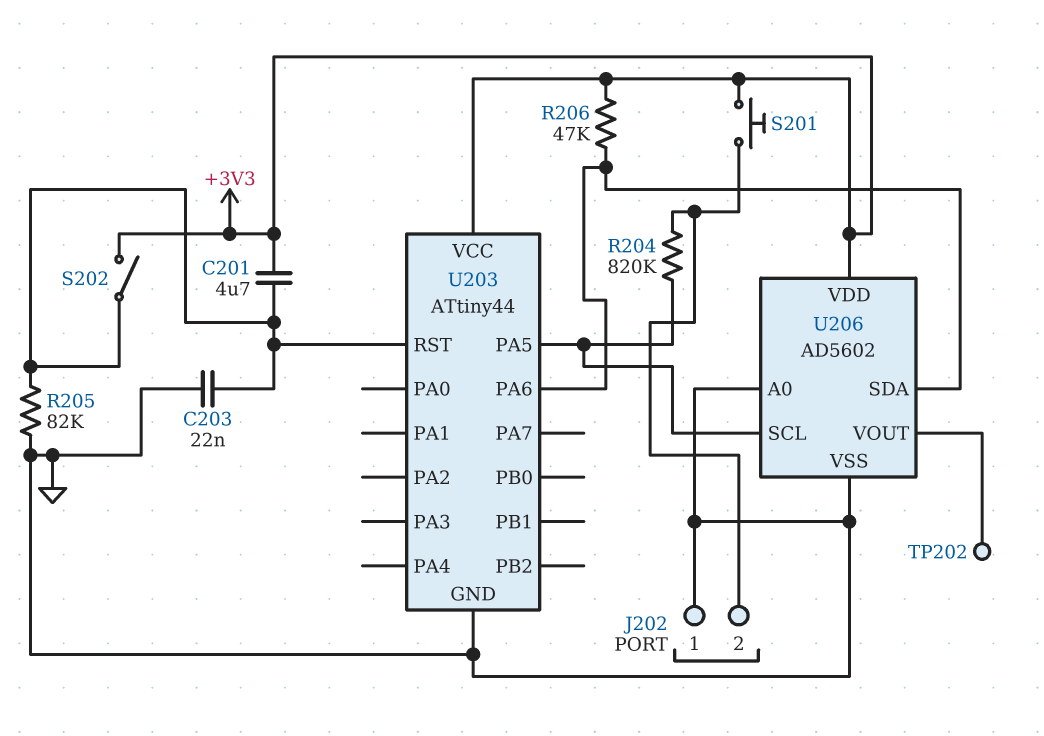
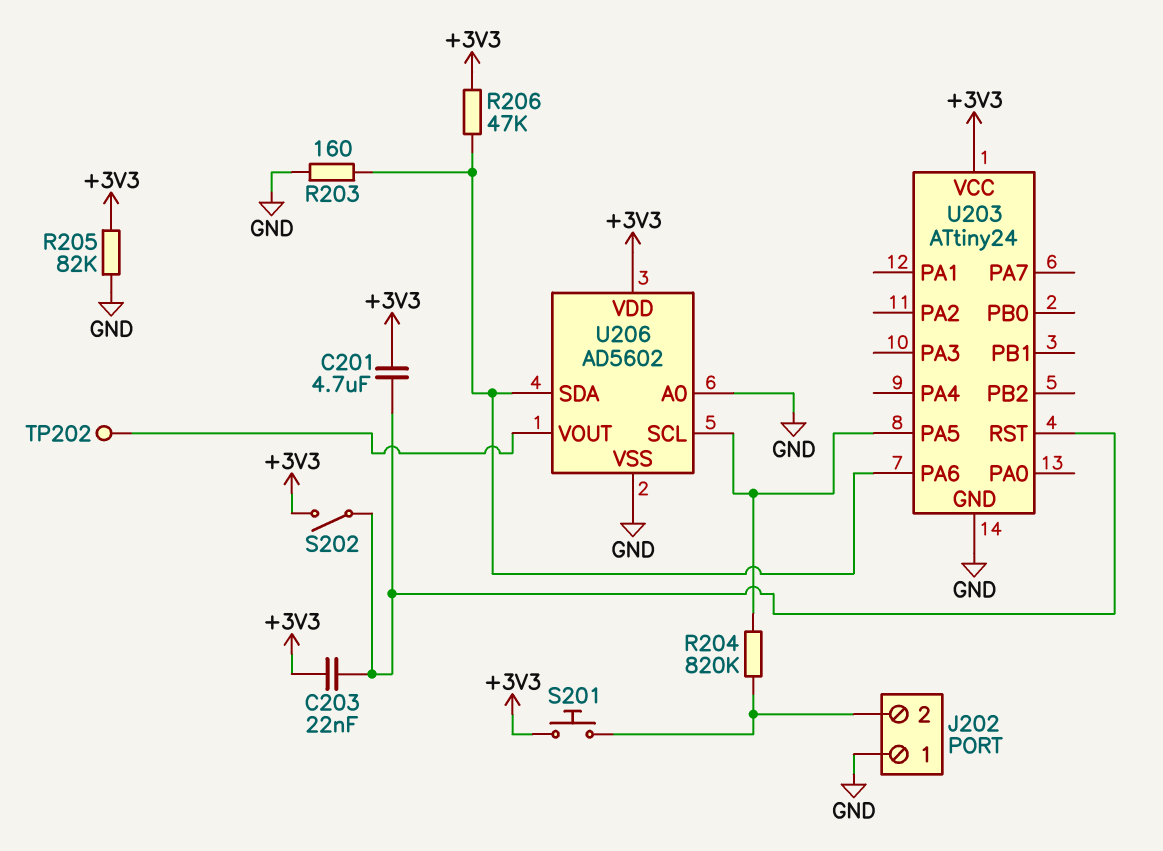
C203: 22nF (GND, U203/RST) -> 22nF (+3V3, U203/RST)
R203: none -> 160 (GND, U203/PA6)
R205: 82k (GND, U203/RST) -> 82k (+3V3, GND)
U203: ATtiny44 -> ATtiny24

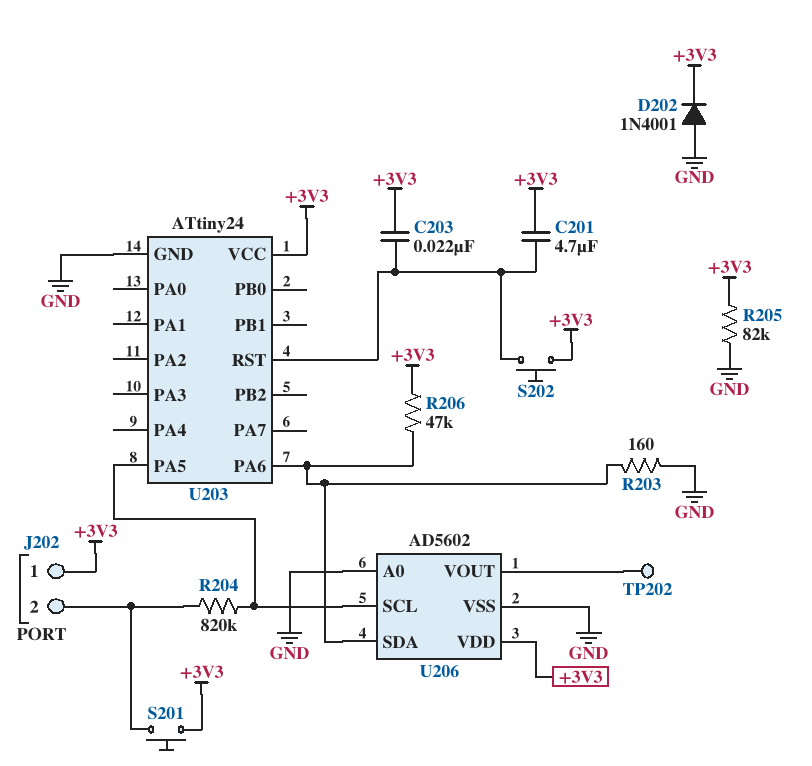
D202: none -> diode 1N4001 (A GND, K +3V3)
J202 pin 1: GND -> +3V3
S202: switch (+3V3, U203/RST) -> button (+3V3, U203/RST)

